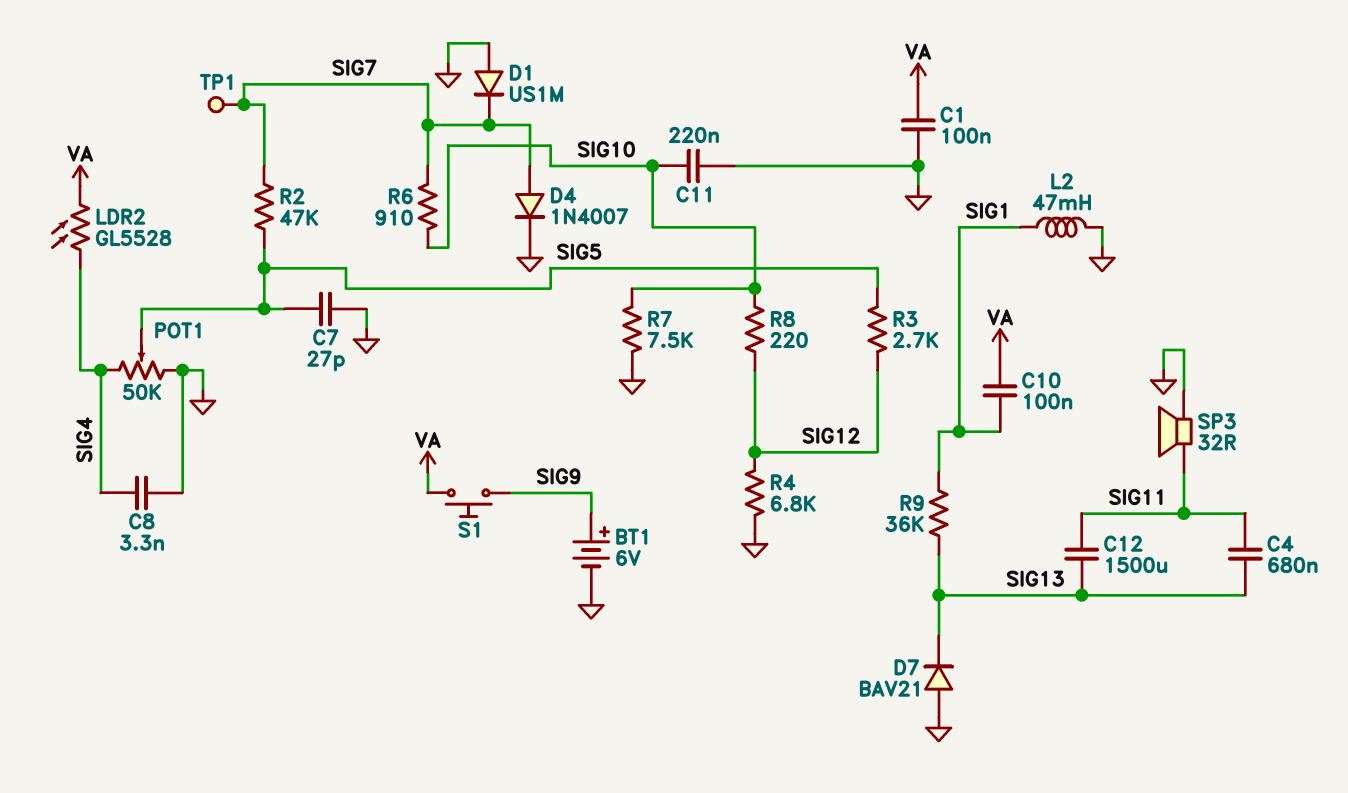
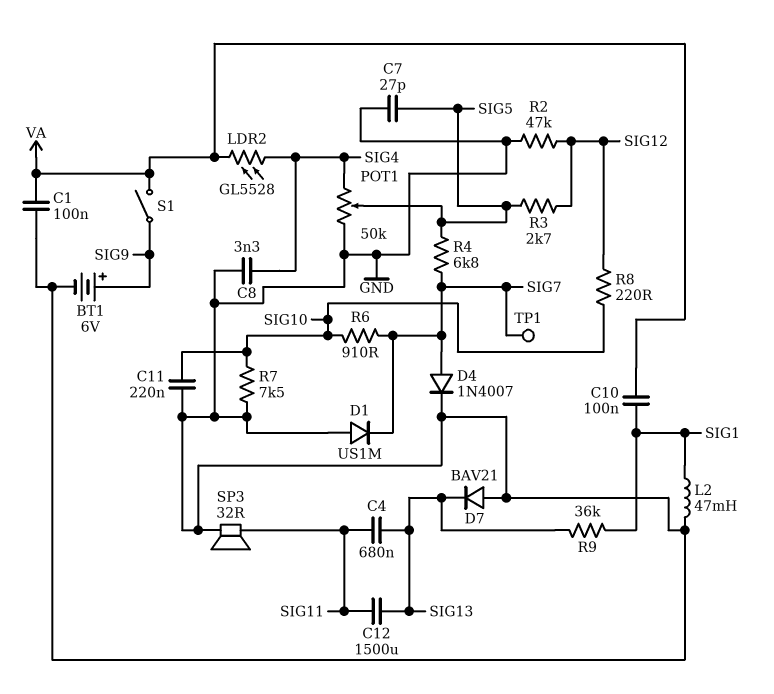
R2: 47k (SIG5, SIG7) -> 47k (GND, SIG12)
R4: 6.8k (GND, SIG12) -> 6.8k (SIG5, SIG7)
S1: button (SIG9, VA) -> switch (SIG9, VA)

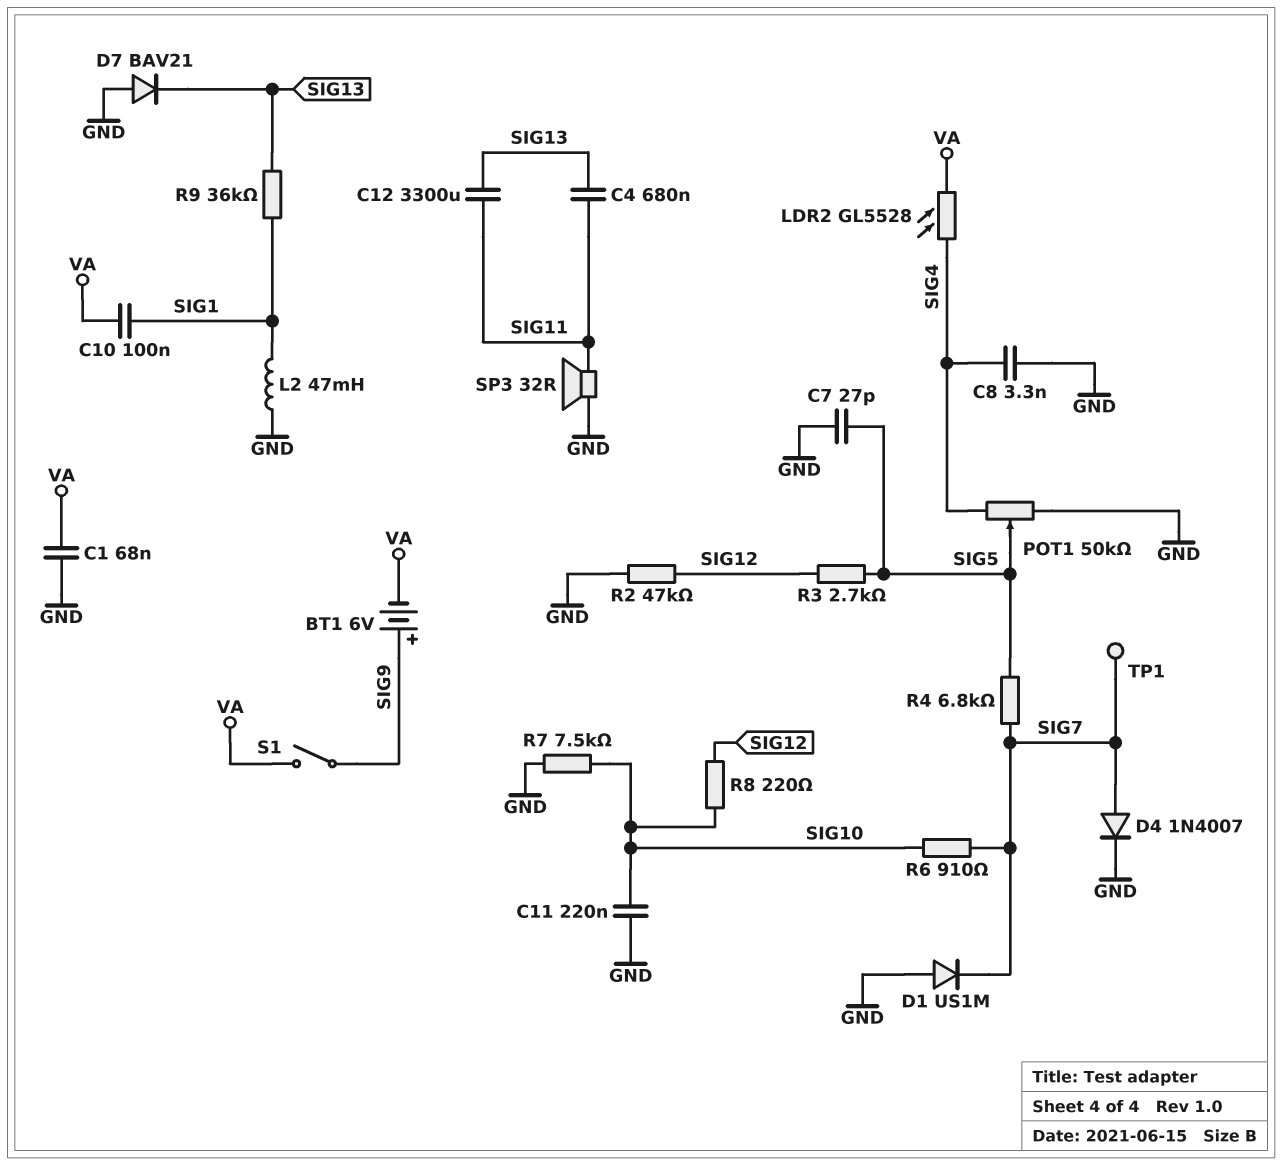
BT1: 6V (plus SIG9, minus GND) -> 6V (plus SIG9, minus VA)
C1: 100nF (GND, VA) -> 68nF (GND, VA)
C12: 1500uF (SIG11, SIG13) -> 3300uF (SIG11, SIG13)

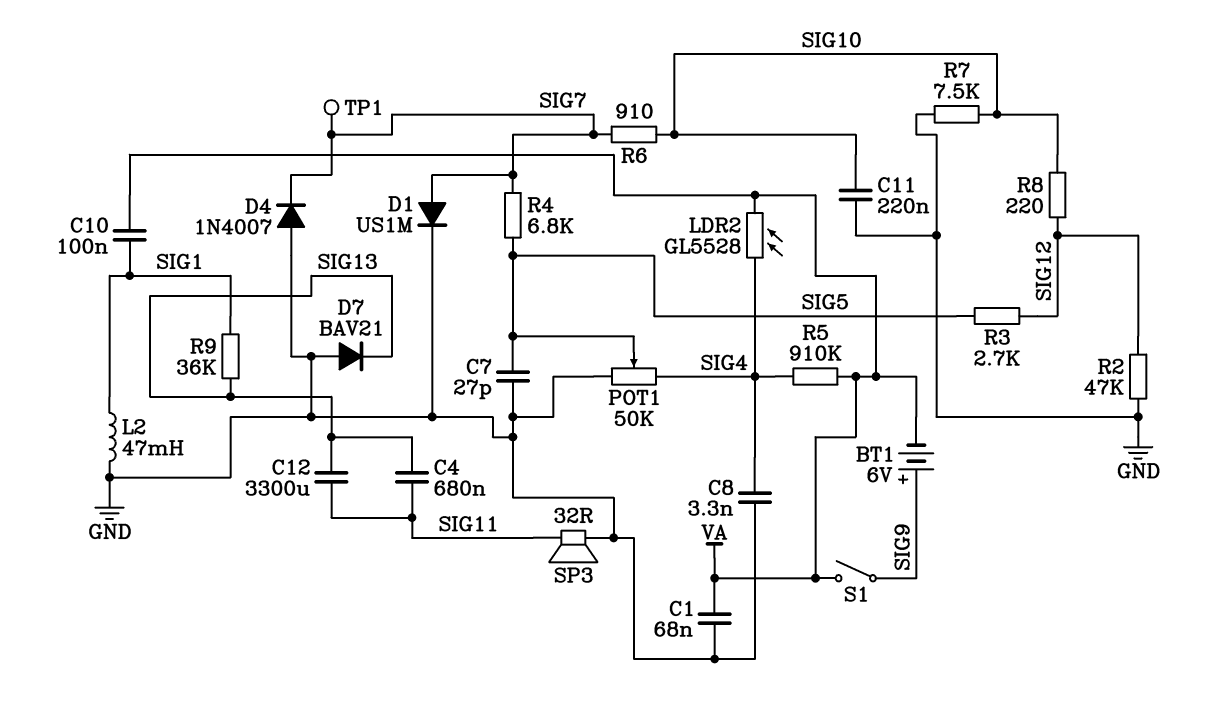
D1: diode US1M (A GND, K SIG7) -> diode US1M (A SIG7, K GND)
D4: diode 1N4007 (A SIG7, K GND) -> diode 1N4007 (A GND, K SIG7)
R5: none -> 910k (SIG4, VA)

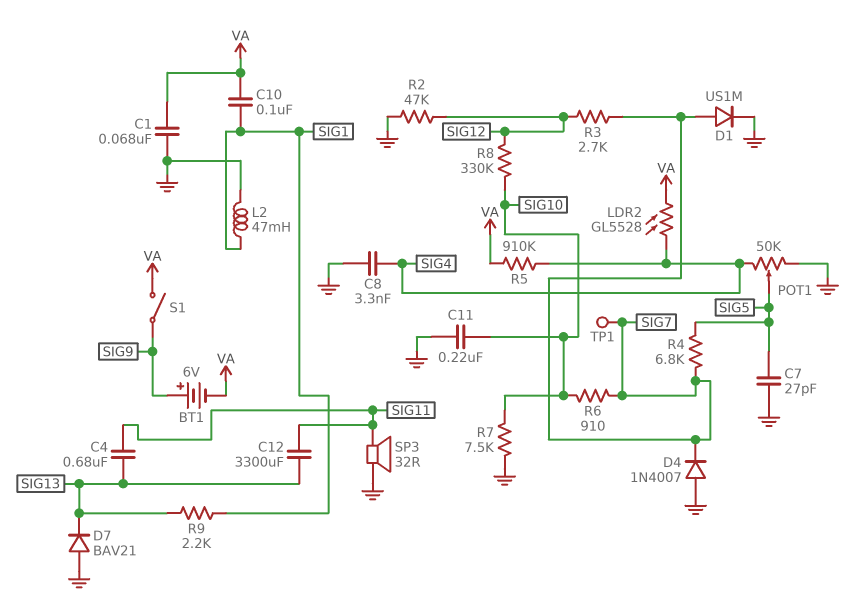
R3: 2.7k (SIG5, SIG12) -> 2.7k (SIG7, SIG12)
R8: 220 (SIG10, SIG12) -> 330k (SIG10, SIG12)
R9: 36k (SIG1, SIG13) -> 2.2k (SIG1, SIG13)

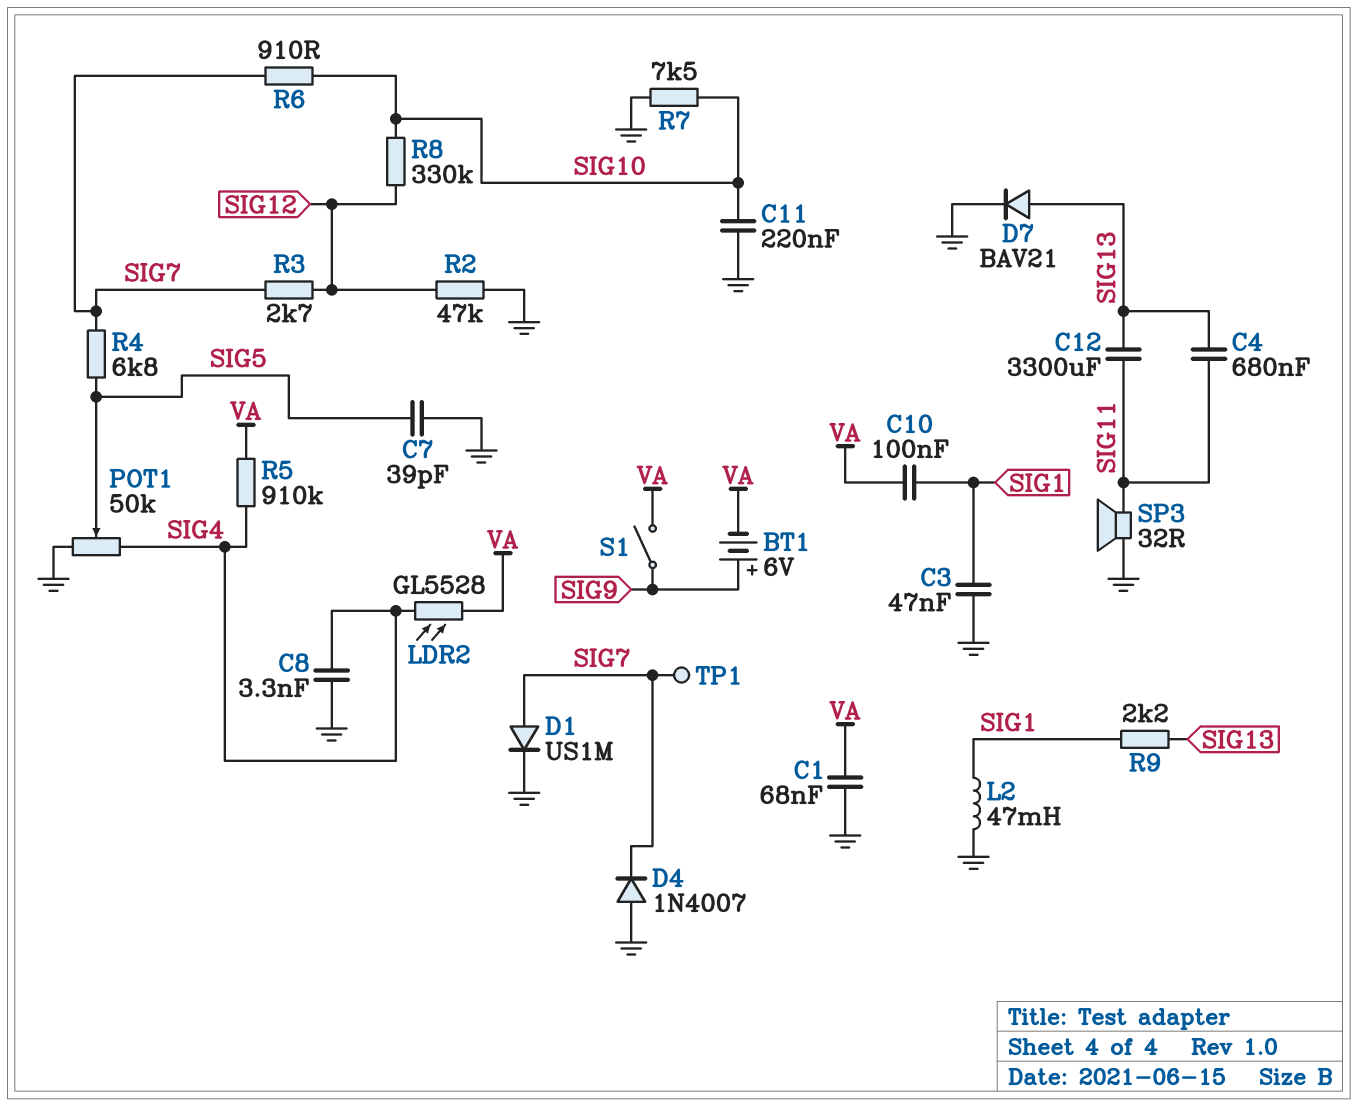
C3: none -> 47nF (GND, SIG1)
C7: 27pF (GND, SIG5) -> 39pF (GND, SIG5)
D7: diode BAV21 (A GND, K SIG13) -> diode BAV21 (A SIG13, K GND)

